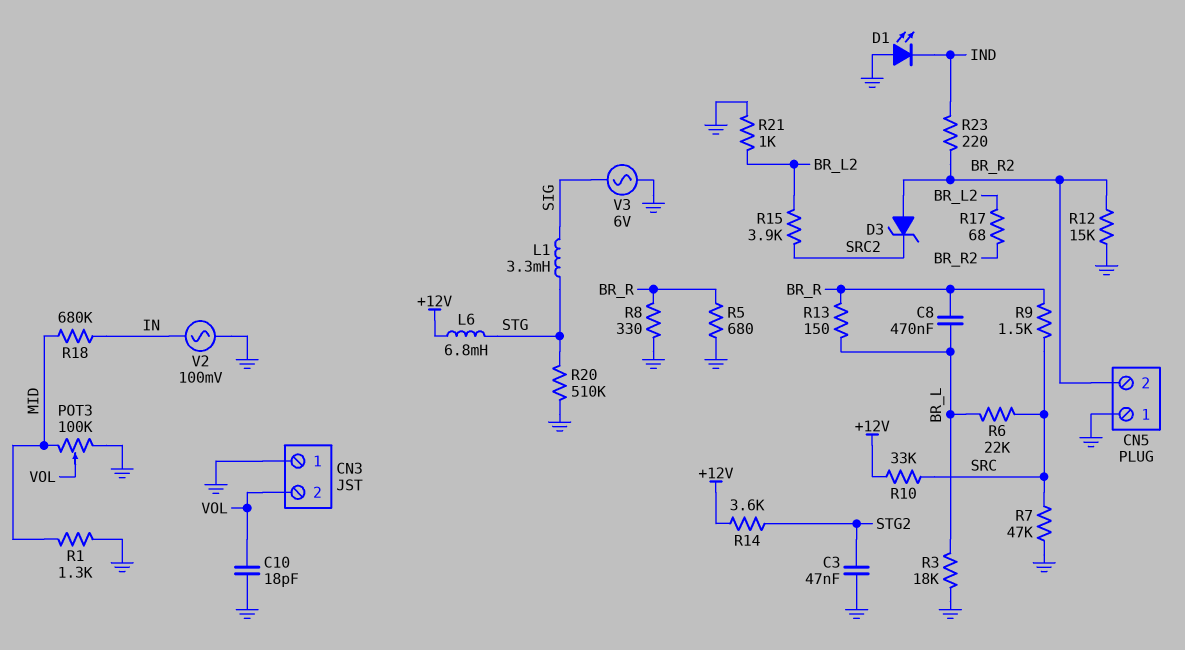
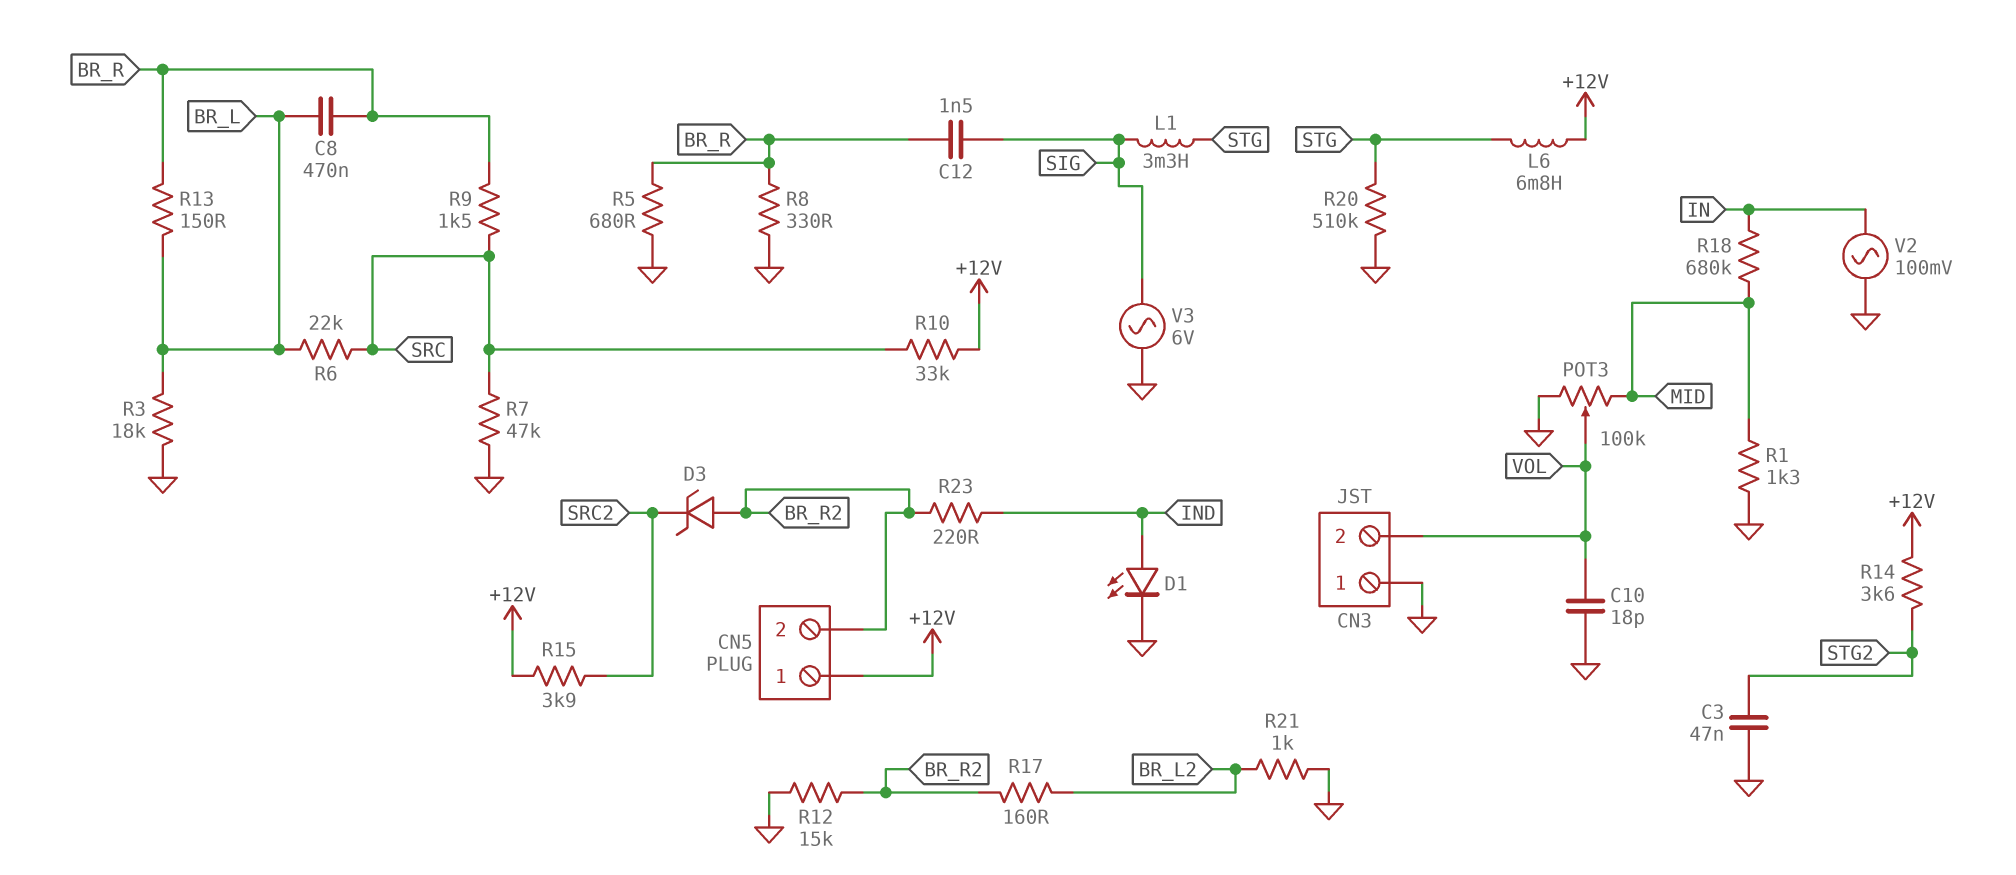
C12: none -> 1.5nF (BR_R, SIG)
CN5 pin 1: GND -> +12V
D1: LED (A GND, K IND) -> LED (A IND, K GND)
R15: 3.9k (BR_L2, SRC2) -> 3.9k (+12V, SRC2)
R17: 68 (BR_L2, BR_R2) -> 160 (BR_L2, BR_R2)

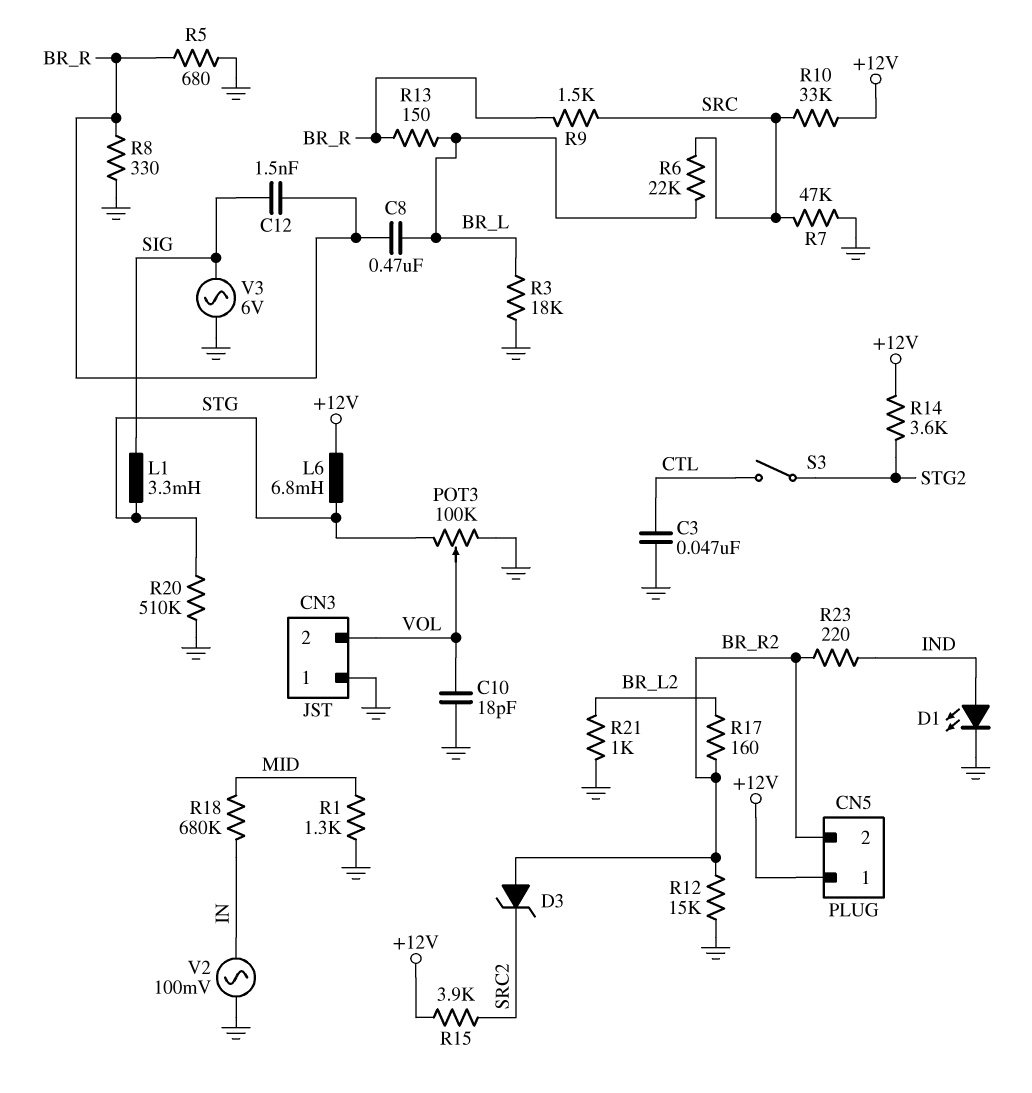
C3: 47nF (GND, STG2) -> 47nF (CTL, GND)
POT3: 100k (GND, MID, wiper VOL) -> 100k (GND, STG, wiper VOL)
S3: none -> switch (CTL, STG2)

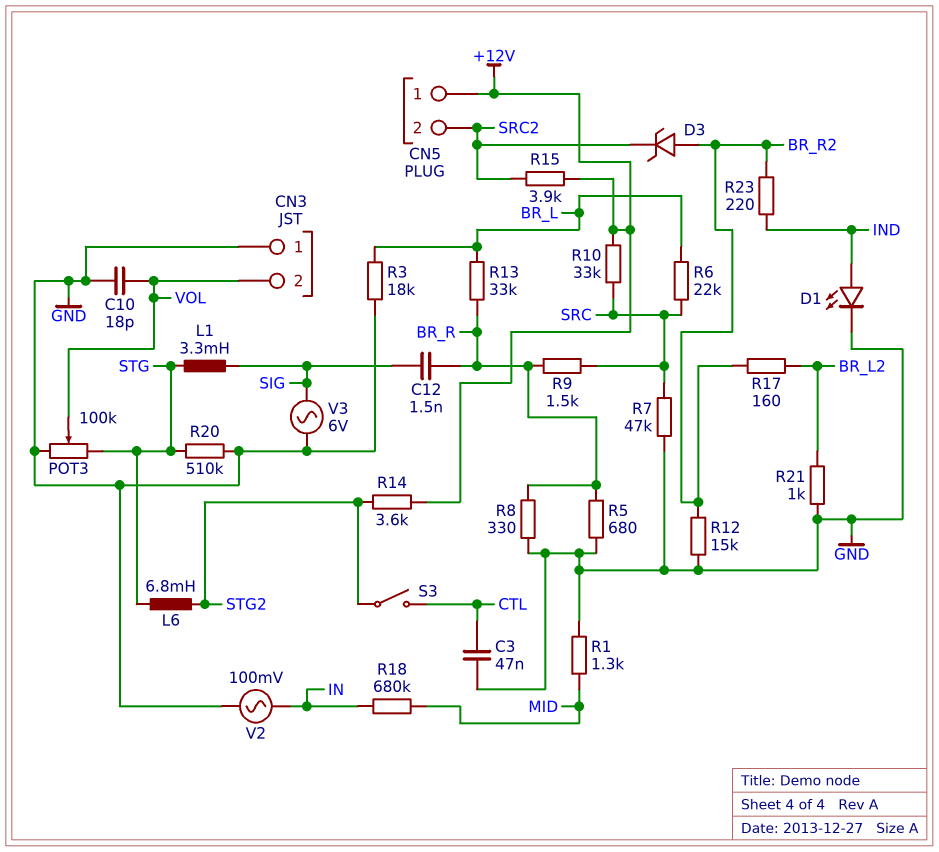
C8: 470nF (BR_L, BR_R) -> none
CN5 pin 2: BR_R2 -> SRC2
L6: 6.8mH (+12V, STG) -> 6.8mH (STG, STG2)
R13: 150 (BR_L, BR_R) -> 33k (BR_L, BR_R)

